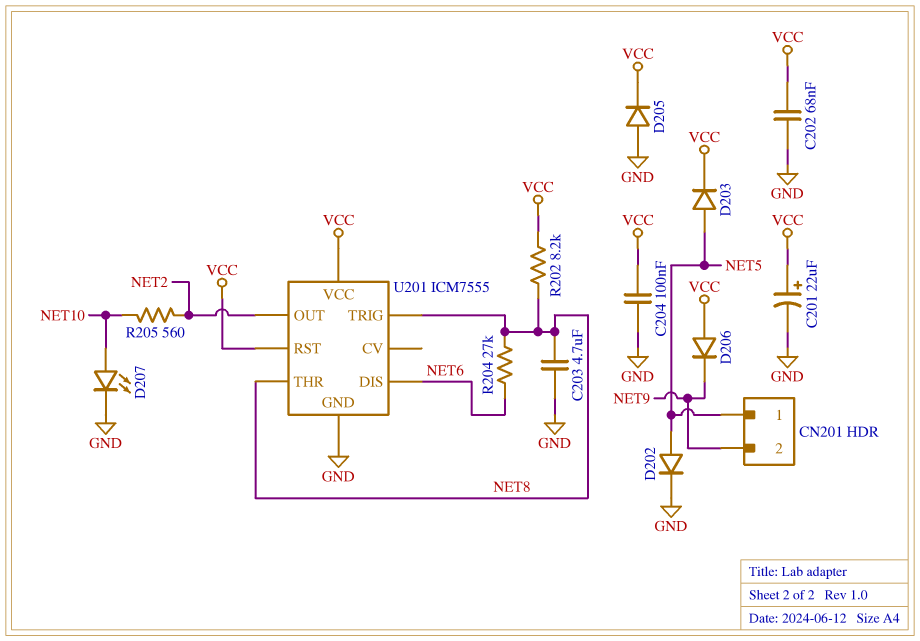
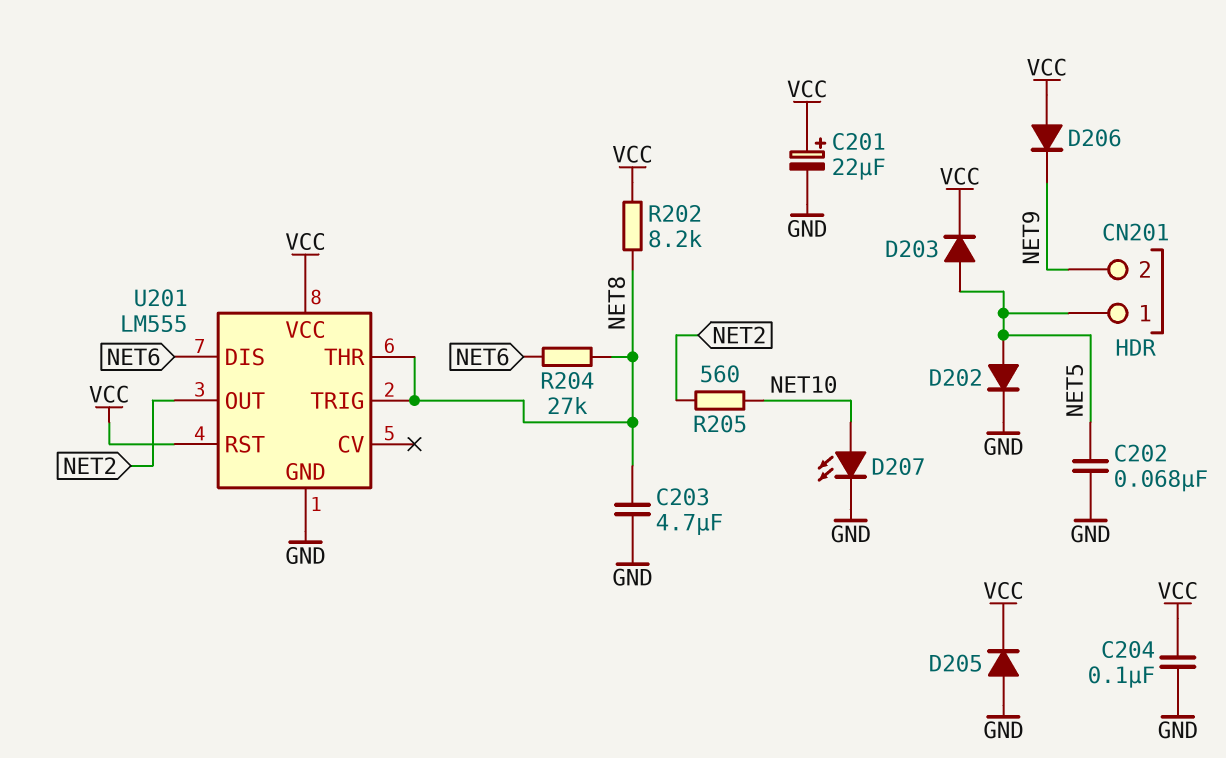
C202: 68nF (GND, VCC) -> 68nF (GND, NET5)
U201: ICM7555 -> LM555

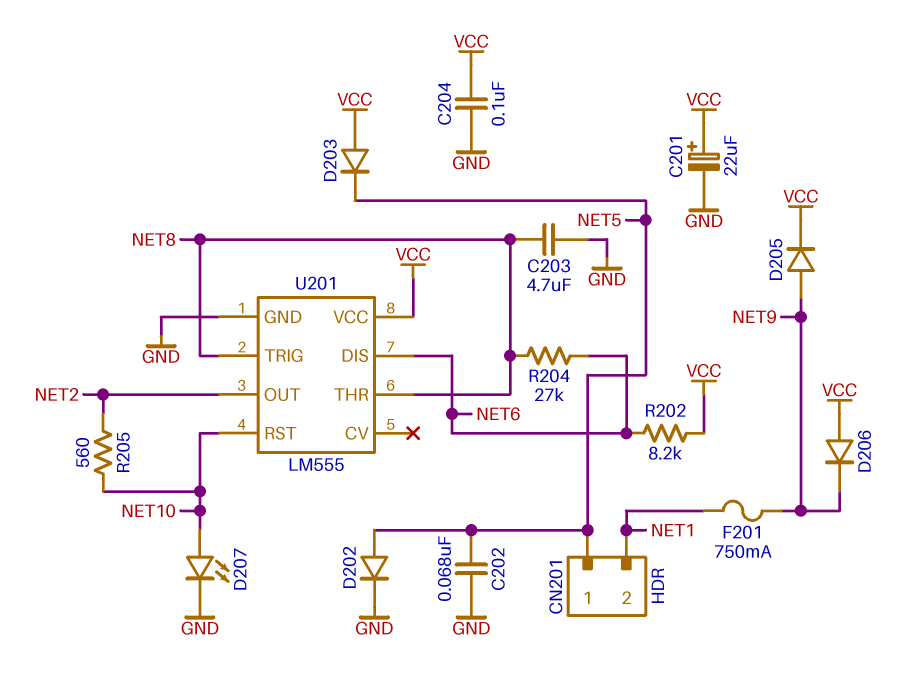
CN201 pin 2: NET9 -> NET1
D203: diode (A NET5, K VCC) -> diode (A VCC, K NET5)
D205: diode (A GND, K VCC) -> diode (A NET9, K VCC)
F201: none -> 750mA (NET1, NET9)
R202: 8.2k (NET8, VCC) -> 8.2k (NET6, VCC)
U201 pin RST: VCC -> NET10

